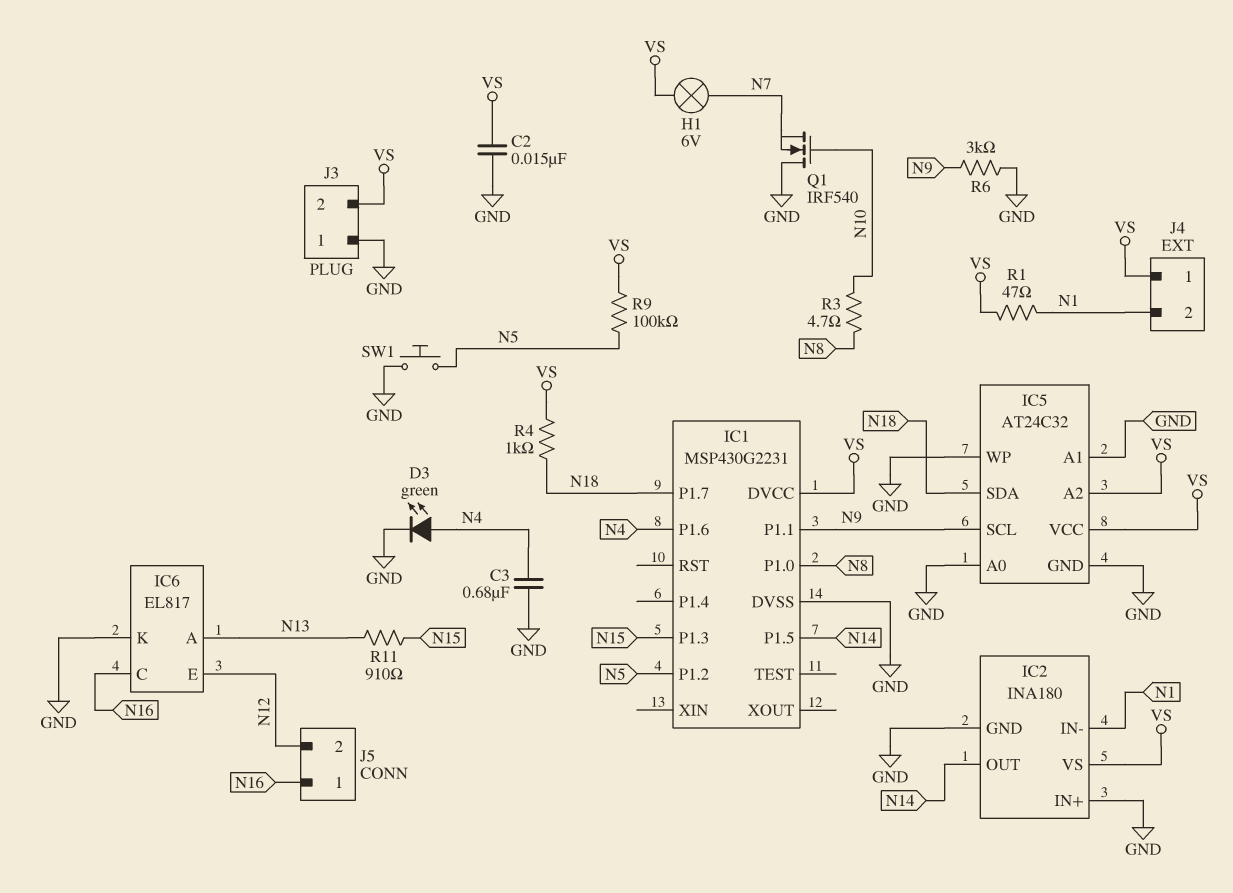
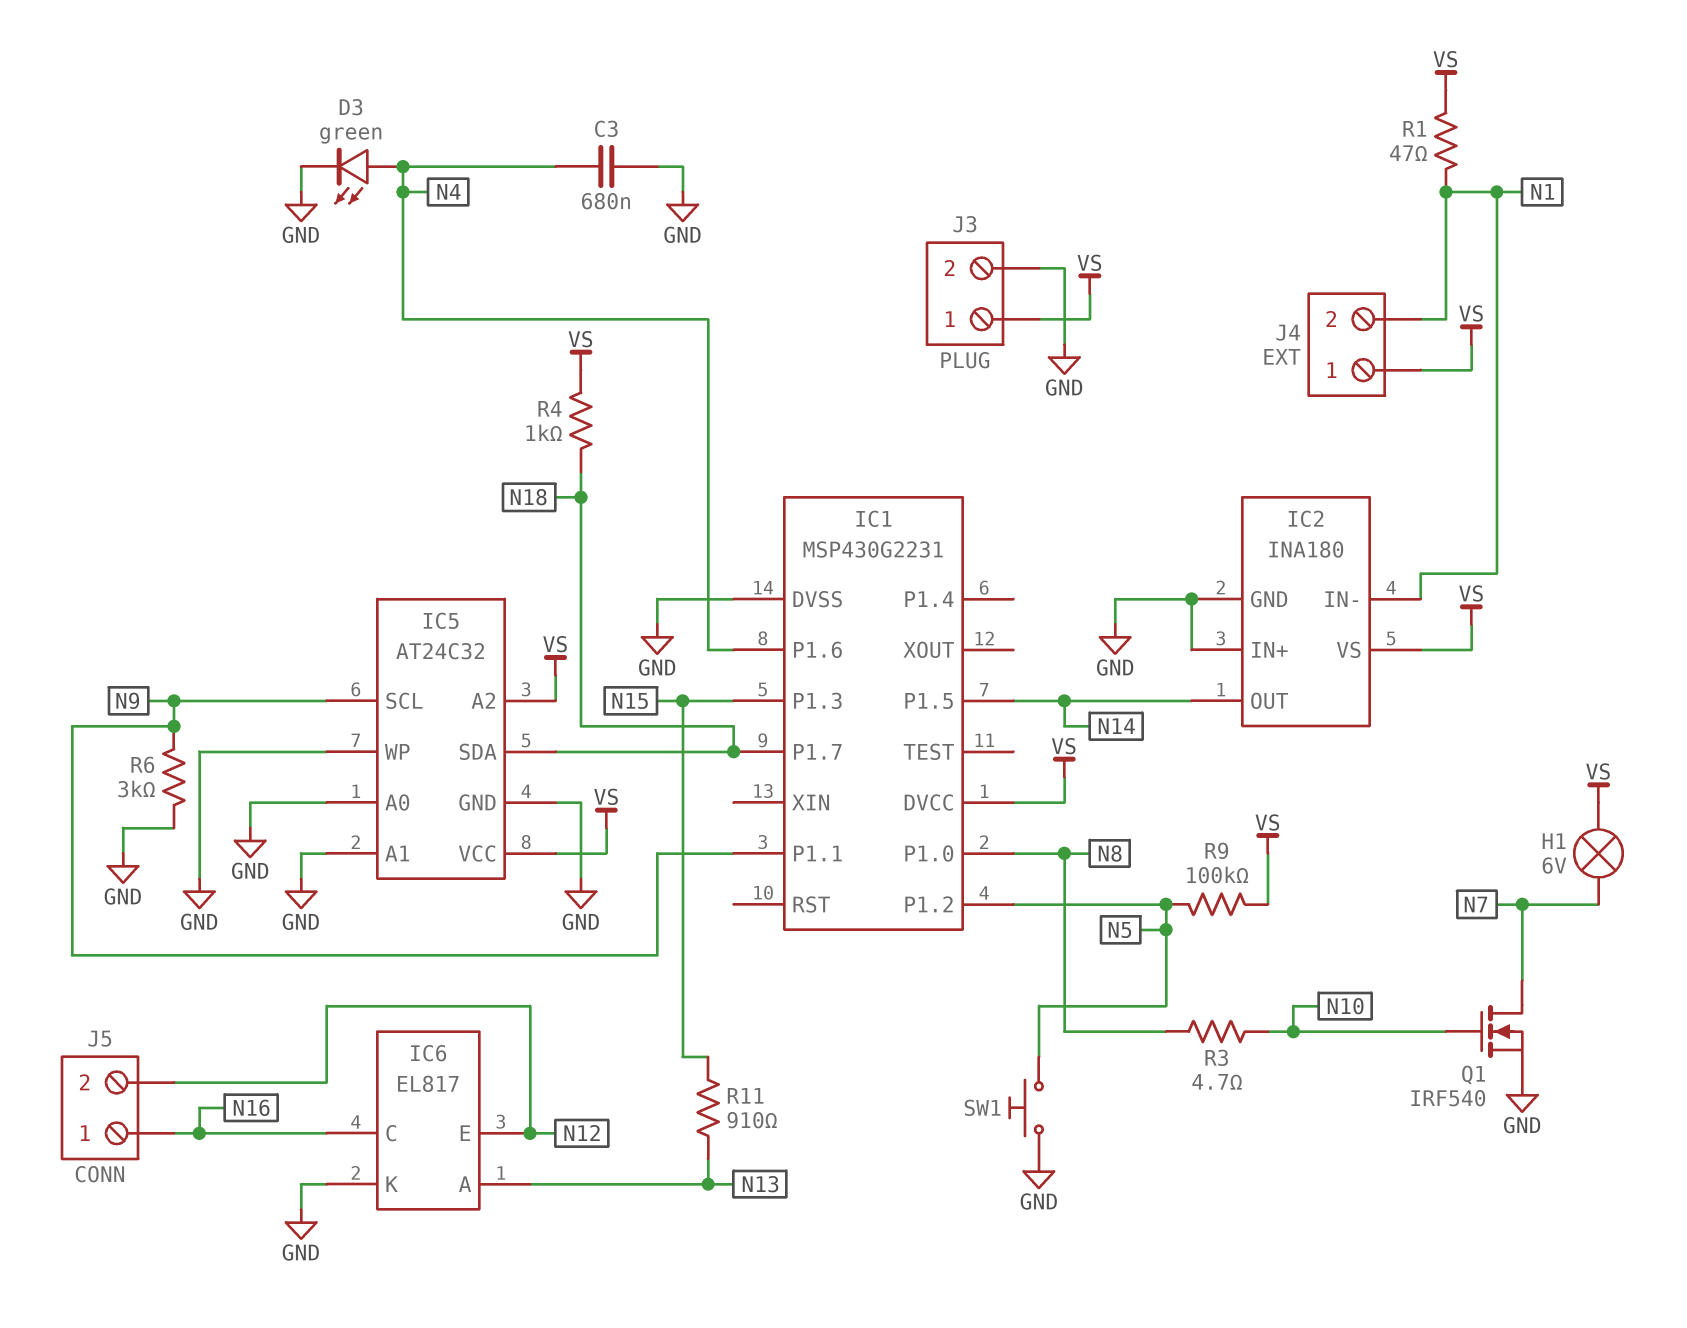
C2: 15nF (GND, VS) -> none
J3 pin 1: GND -> VS
J3 pin 2: VS -> GND
Q1: NMOS IRF540 (G N10, D GND, S N7) -> NMOS IRF540 (G N10, D N7, S GND)

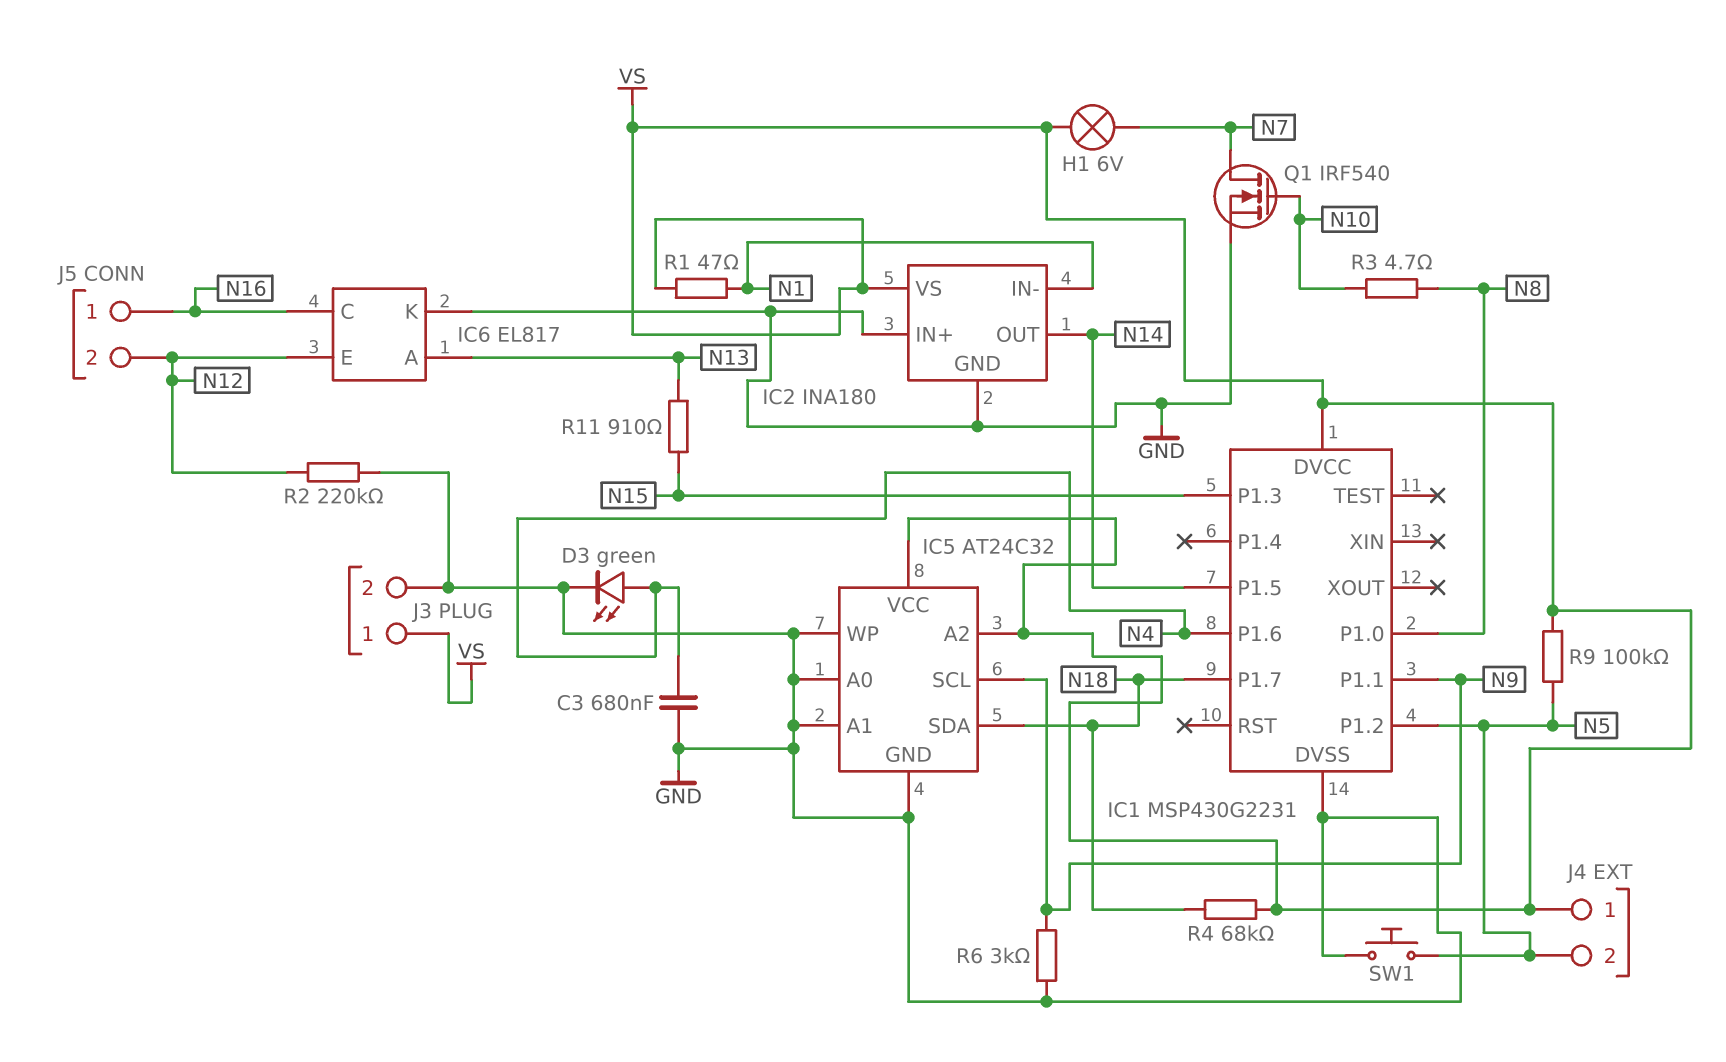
J4 pin 2: N1 -> N5
R2: none -> 220k (GND, N12)
R4: 1k (N18, VS) -> 68k (N18, VS)

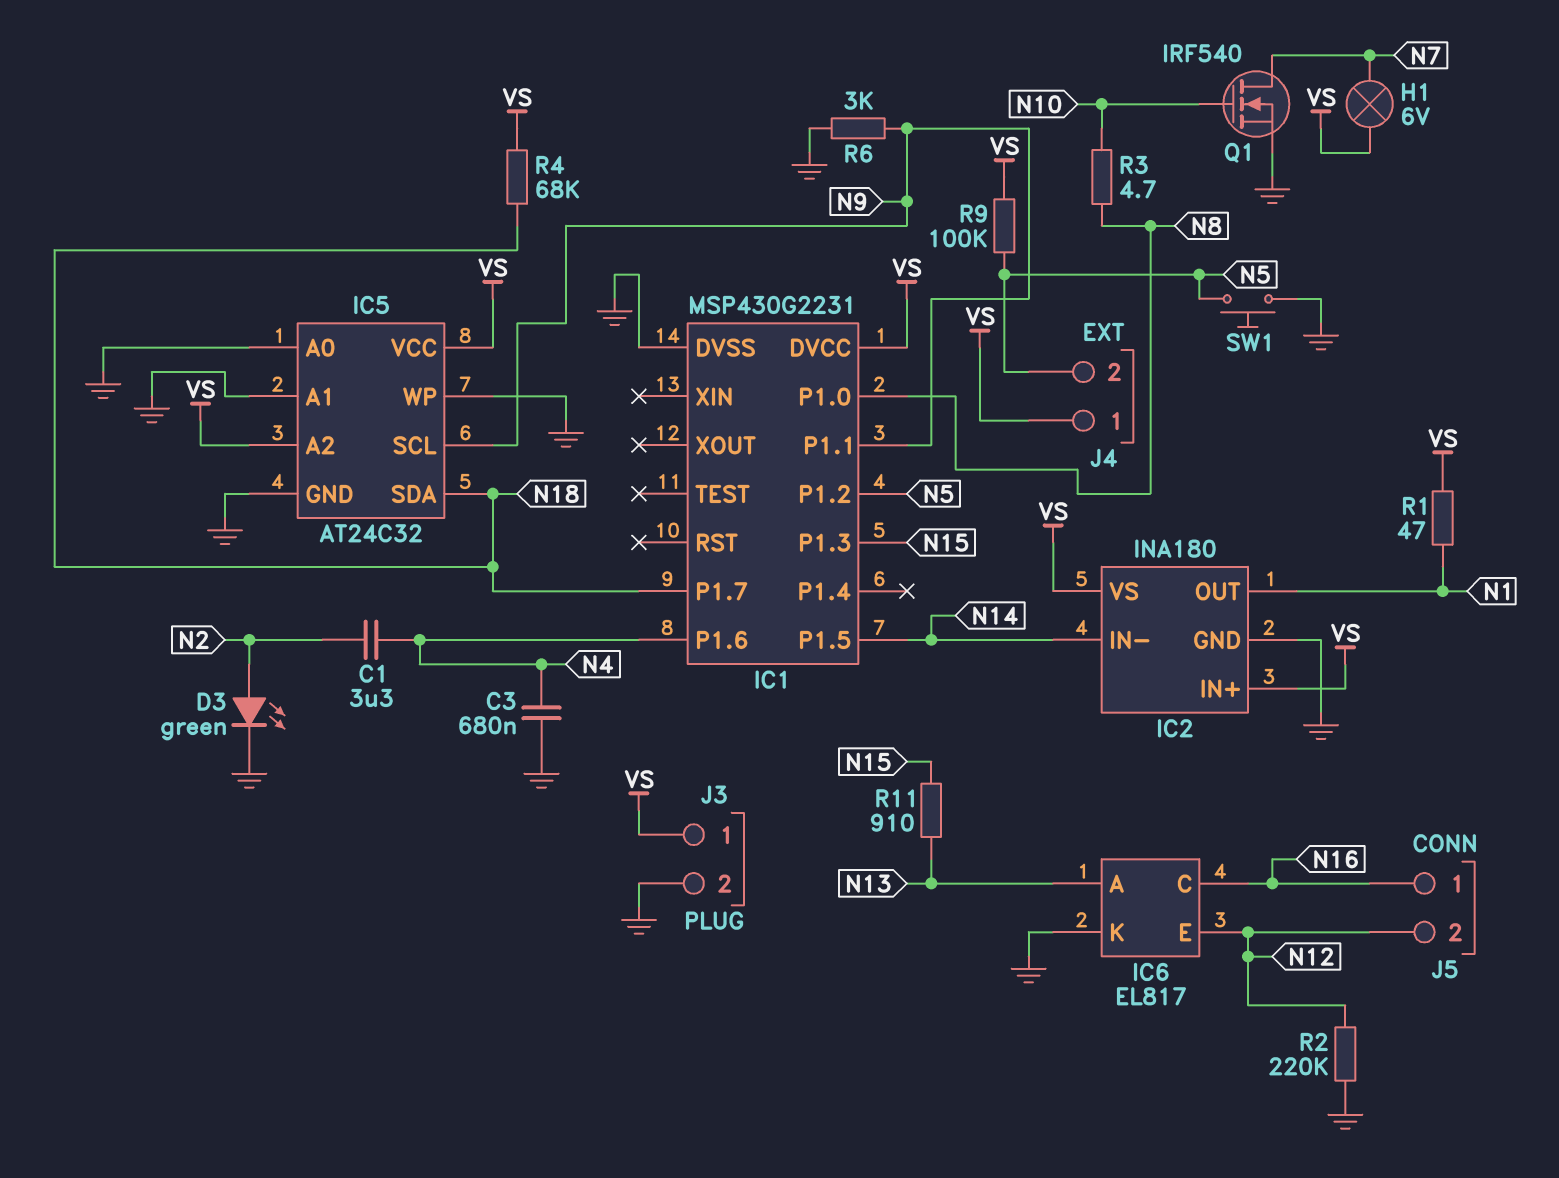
C1: none -> 3.3uF (N2, N4)
D3: LED green (A N4, K GND) -> LED green (A N2, K GND)
IC2 pin IN+: GND -> VS
IC2 pin IN-: N1 -> N14
IC2 pin OUT: N14 -> N1

